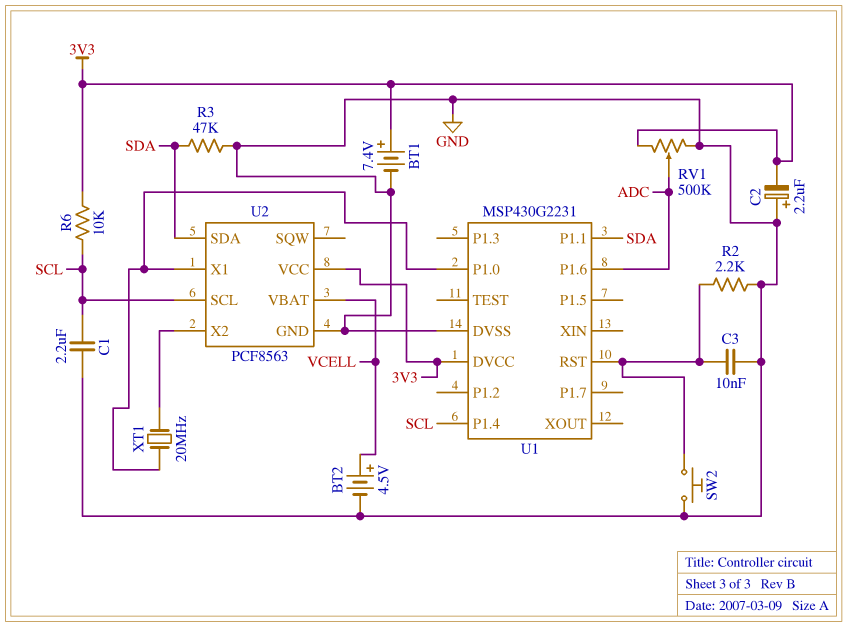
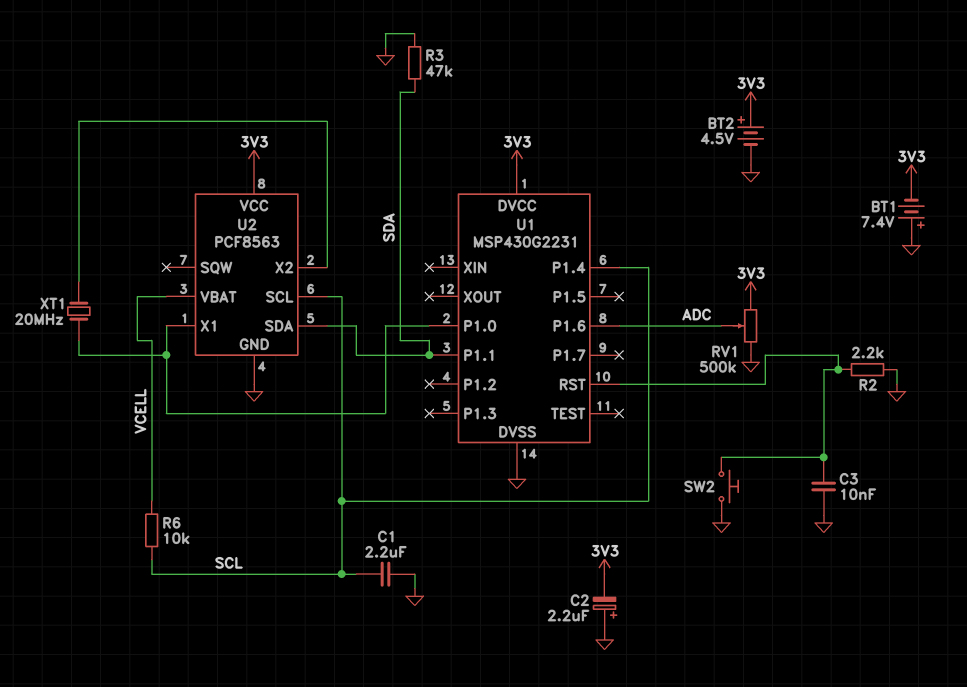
BT1: 7.4V (plus 3V3, minus GND) -> 7.4V (plus GND, minus 3V3)
BT2: 4.5V (plus VCELL, minus GND) -> 4.5V (plus 3V3, minus GND)
R6: 10k (3V3, SCL) -> 10k (SCL, VCELL)

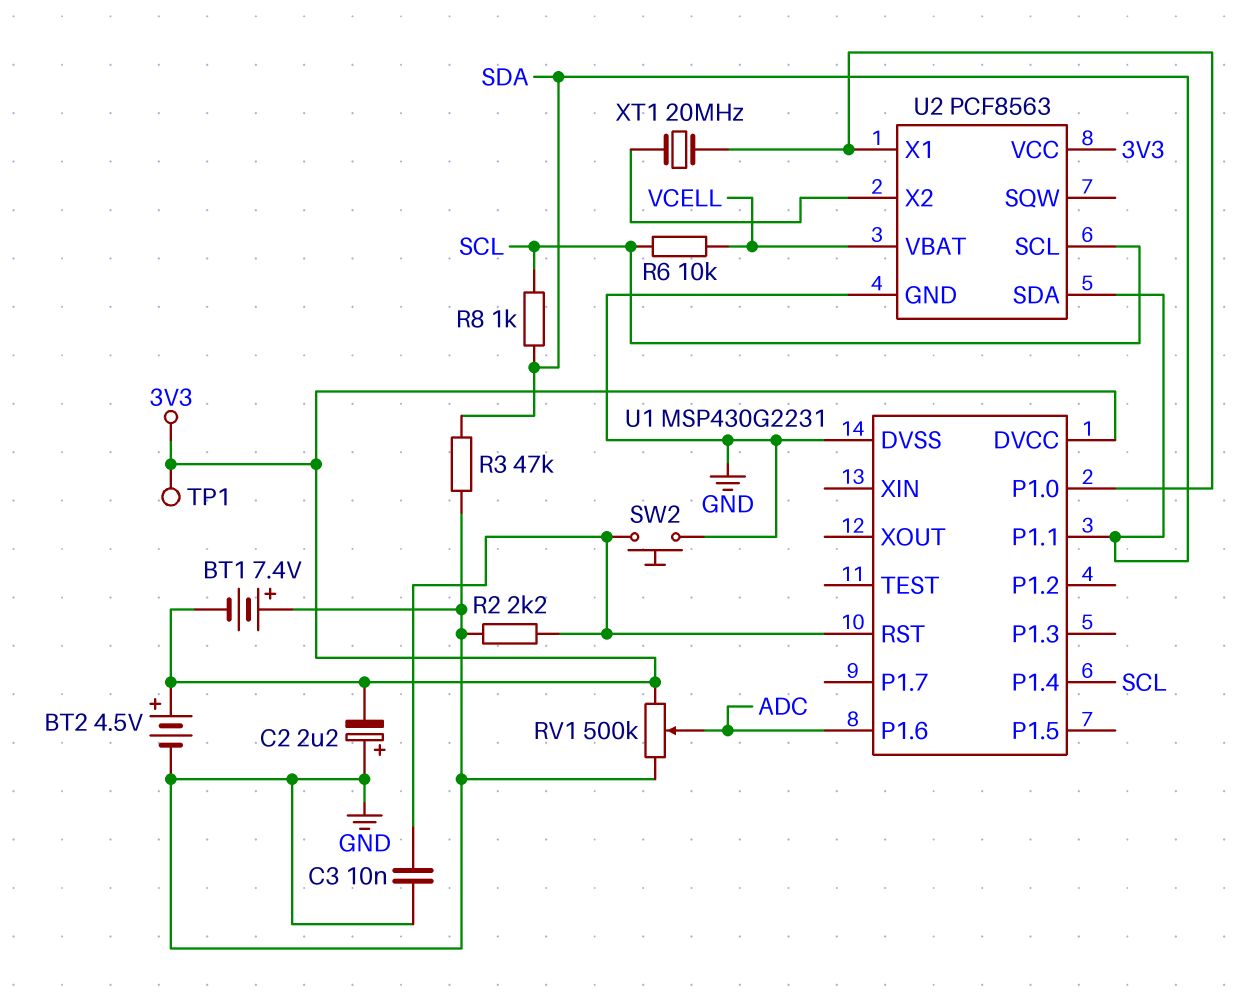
C1: 2.2uF (GND, SCL) -> none
R8: none -> 1k (SCL, SDA)
TP1: none -> test point (3V3)

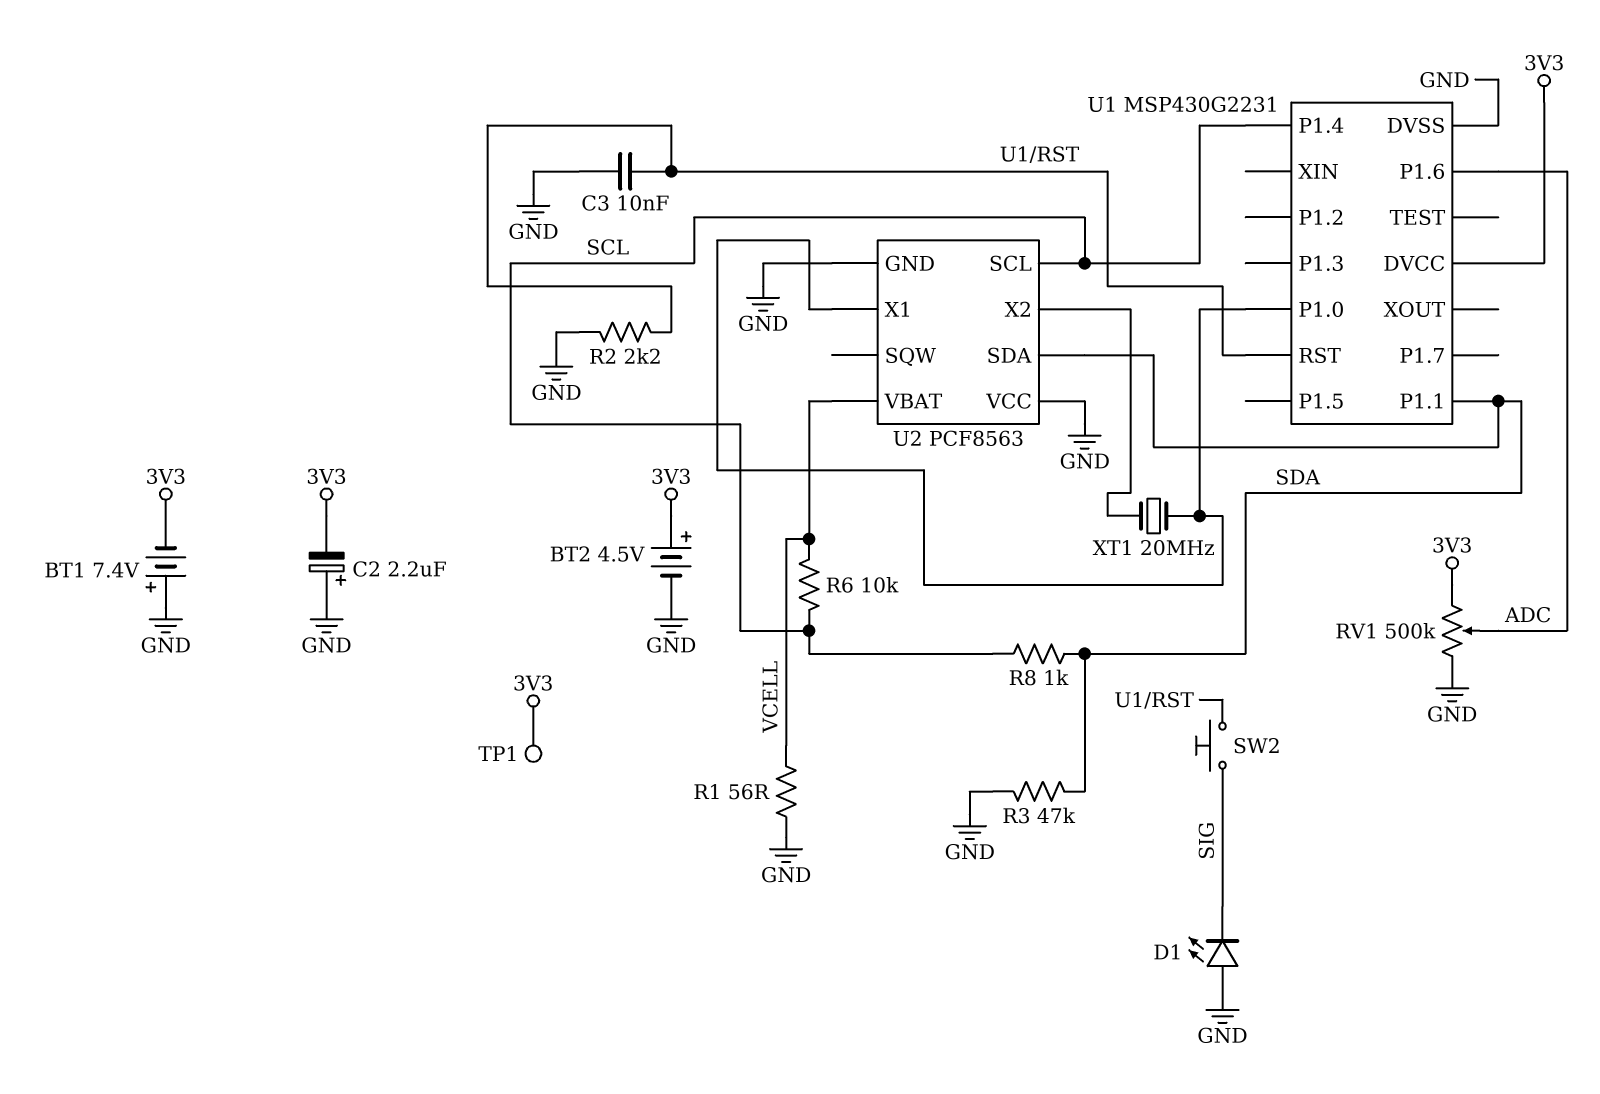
D1: none -> LED (A GND, K SIG)
R1: none -> 56 (GND, VCELL)
SW2: button (GND, U1/RST) -> button (SIG, U1/RST)
U2 pin VCC: 3V3 -> GND

